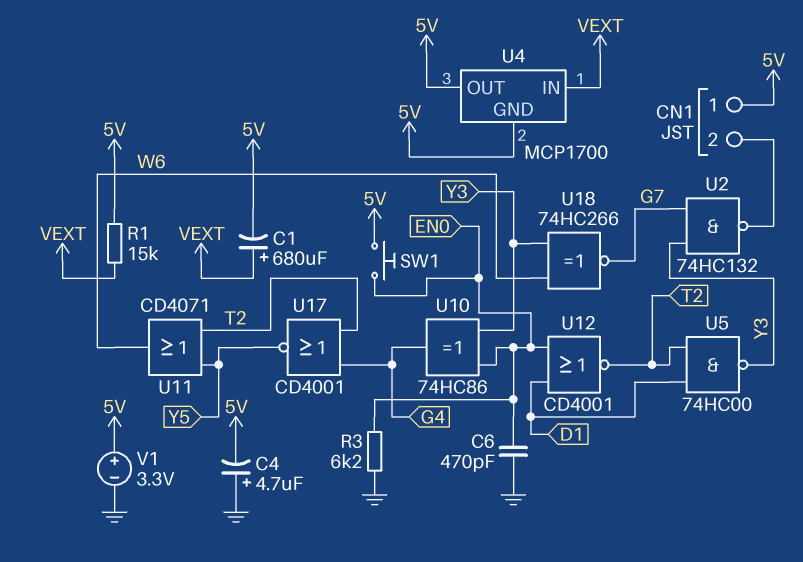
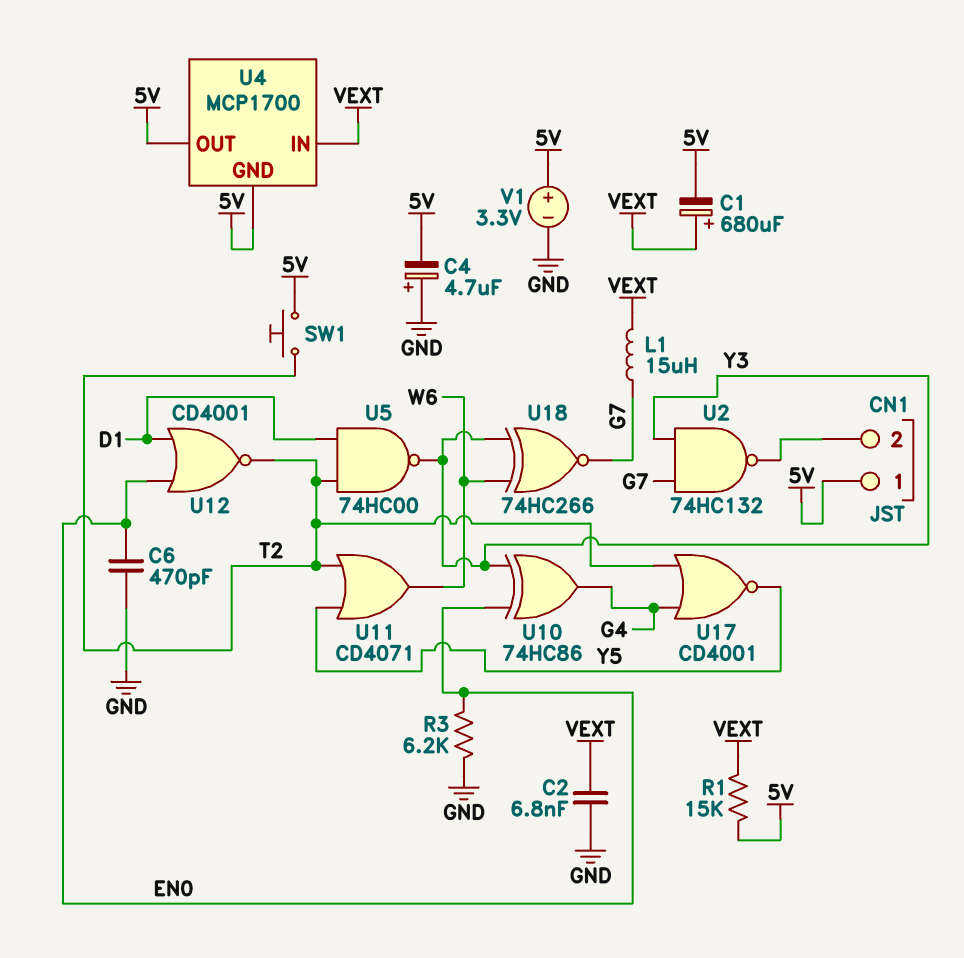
C2: none -> 6.8nF (GND, VEXT)
L1: none -> 15uH (G7, VEXT)
SW1: button (5V, EN0) -> button (5V, T2)

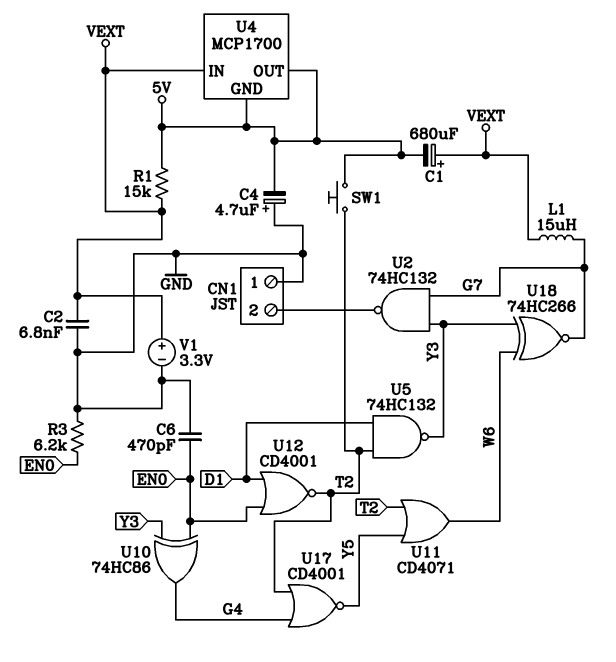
CN1 pin 1: 5V -> GND
U5: NAND 74HC00 (in D1, in T2, out Y3) -> NAND 74HC132 (in D1, in T2, out Y3)
V1: 3.3V (plus 5V, minus GND) -> 3.3V (plus VEXT, minus GND)

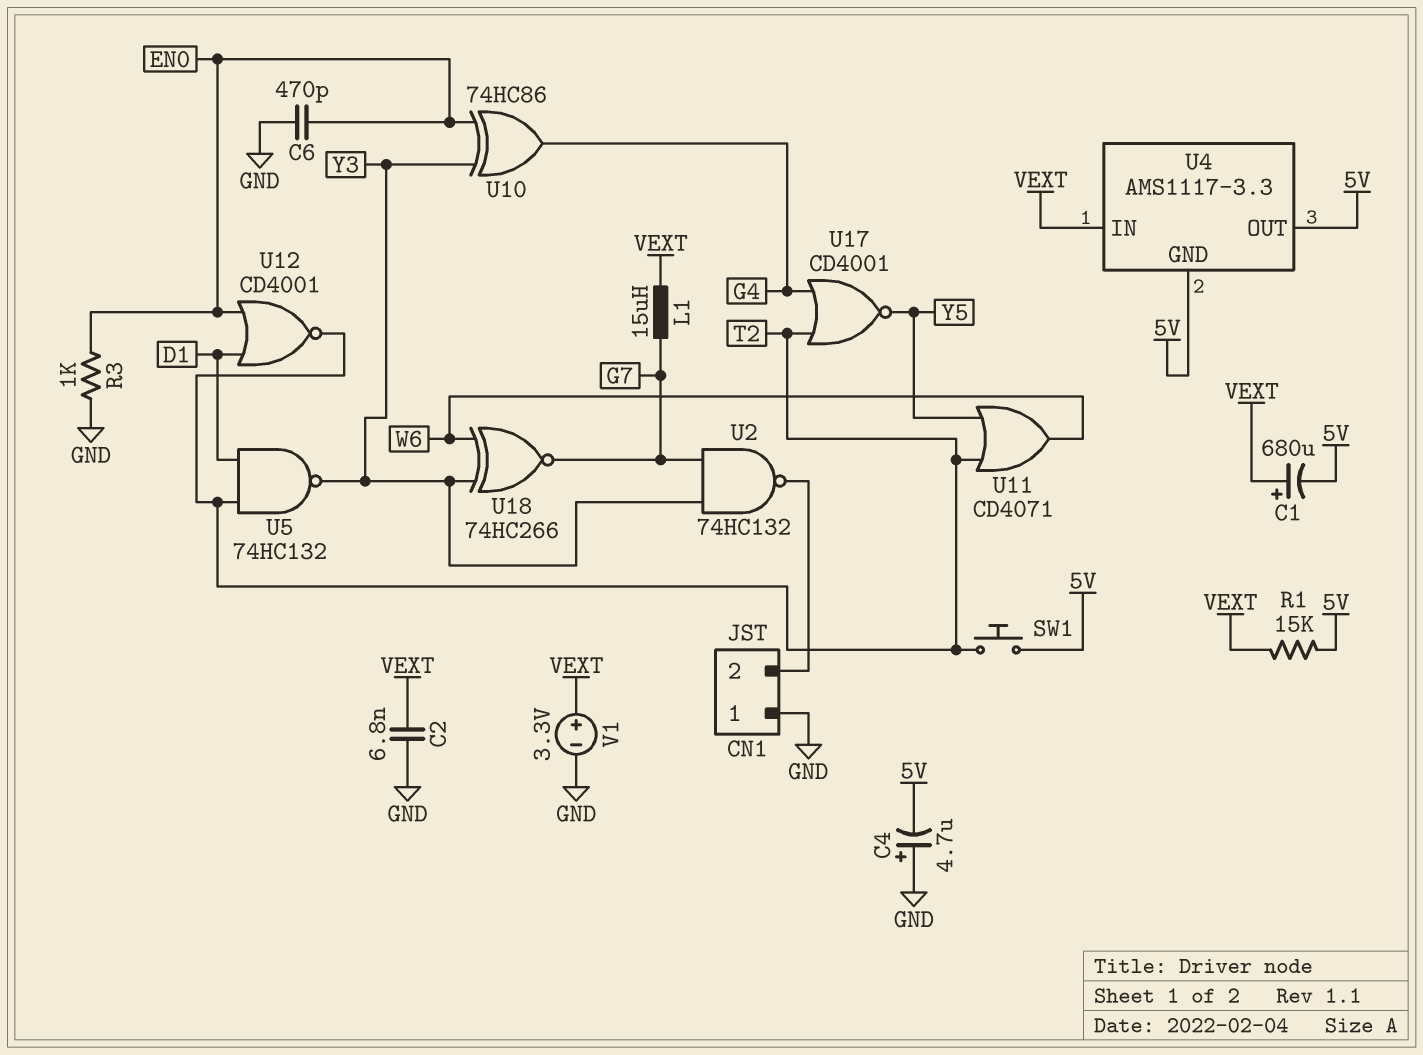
R3: 6.2k (EN0, GND) -> 1k (EN0, GND)
U4: MCP1700 -> AMS1117-3.3

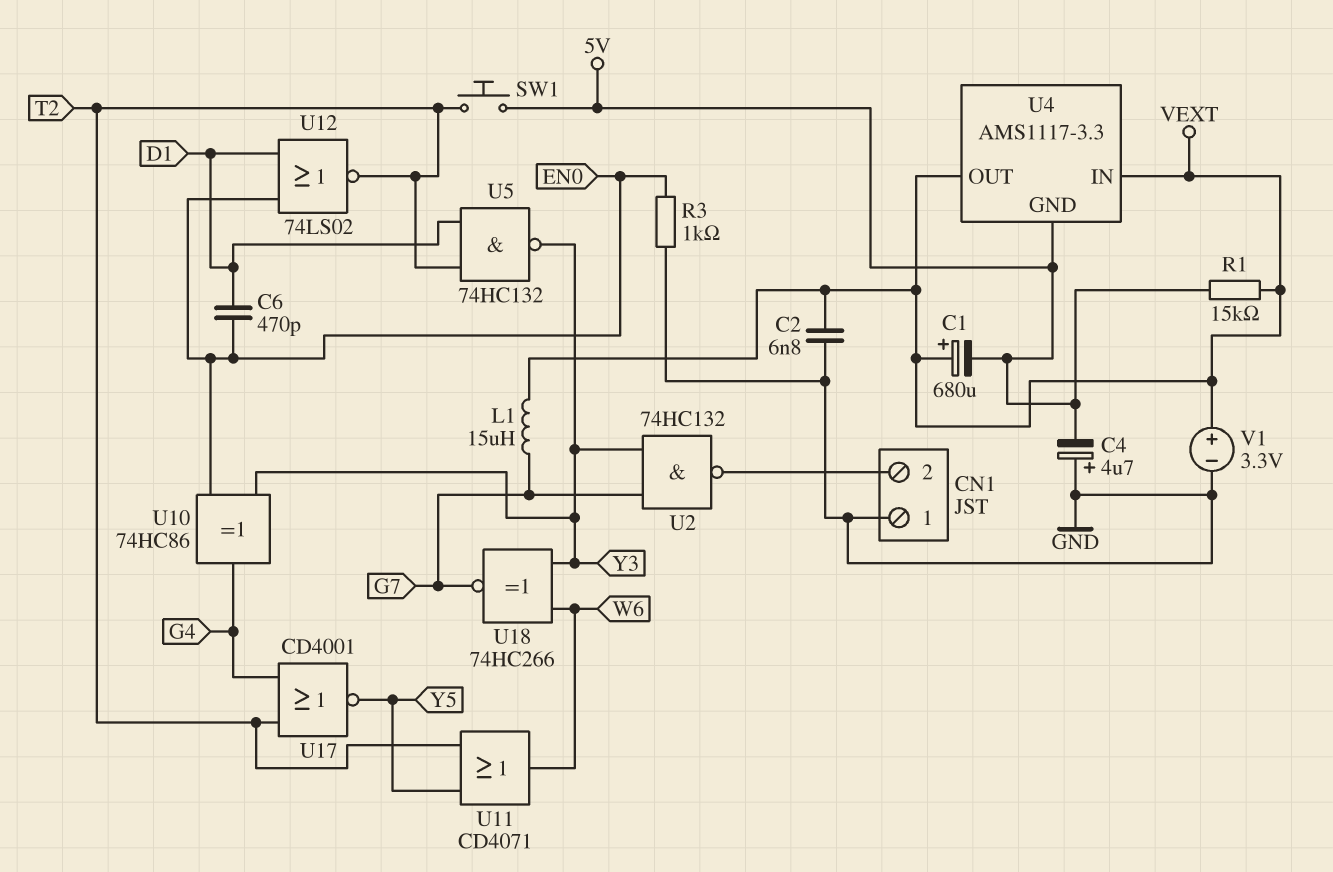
C6: 470pF (EN0, GND) -> 470pF (D1, EN0)
U4 pin OUT: 5V -> VEXT
U12: NOR CD4001 (in D1, in EN0, out T2) -> NOR 74LS02 (in D1, in EN0, out T2)

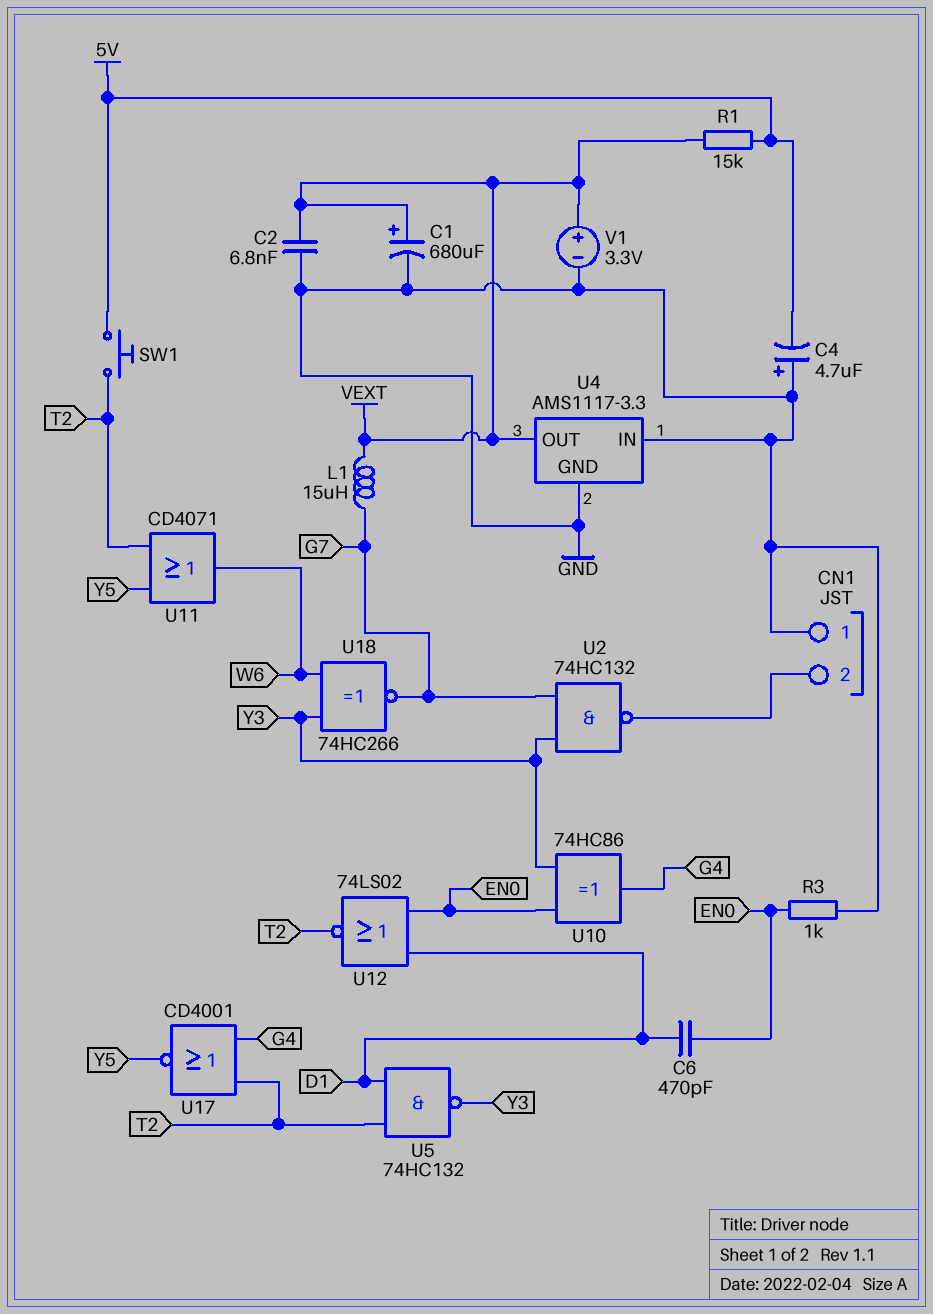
C1: 680uF (plus VEXT, minus 5V) -> 680uF (plus VEXT, minus GND)
U4 pin GND: 5V -> GND
U4 pin IN: VEXT -> GND

